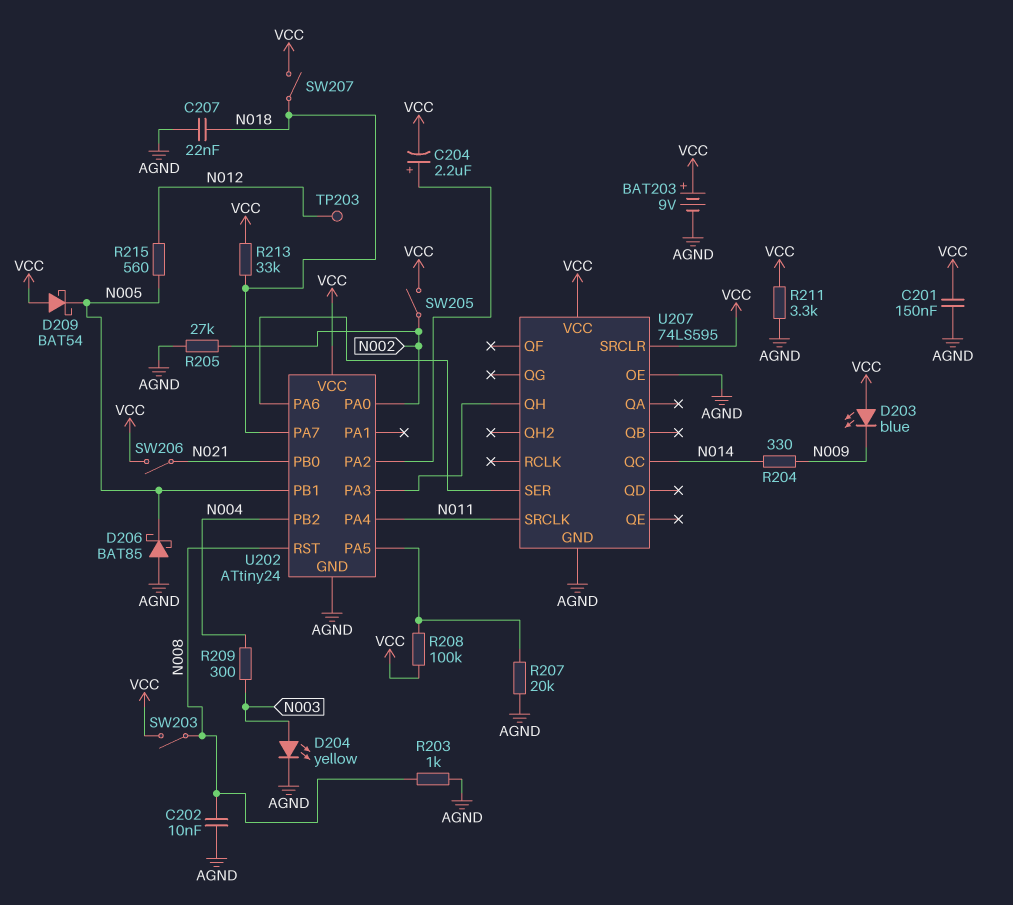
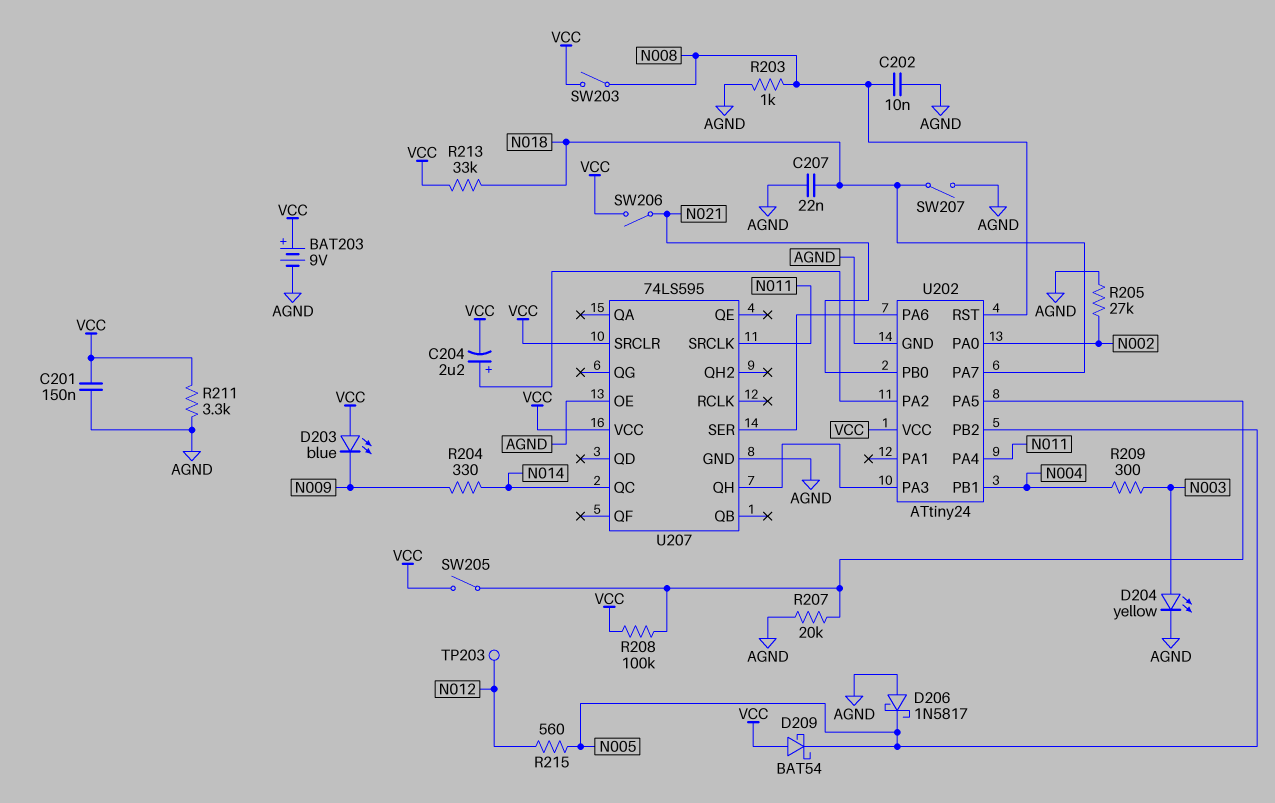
D206: schottky BAT85 (A AGND, K N005) -> schottky 1N5817 (A AGND, K N005)
SW205: switch (N002, VCC) -> switch (U202/PA5, VCC)
SW207: switch (N018, VCC) -> switch (AGND, N018)
U202 pin PB1: N005 -> N004
U202 pin PB2: N004 -> N005

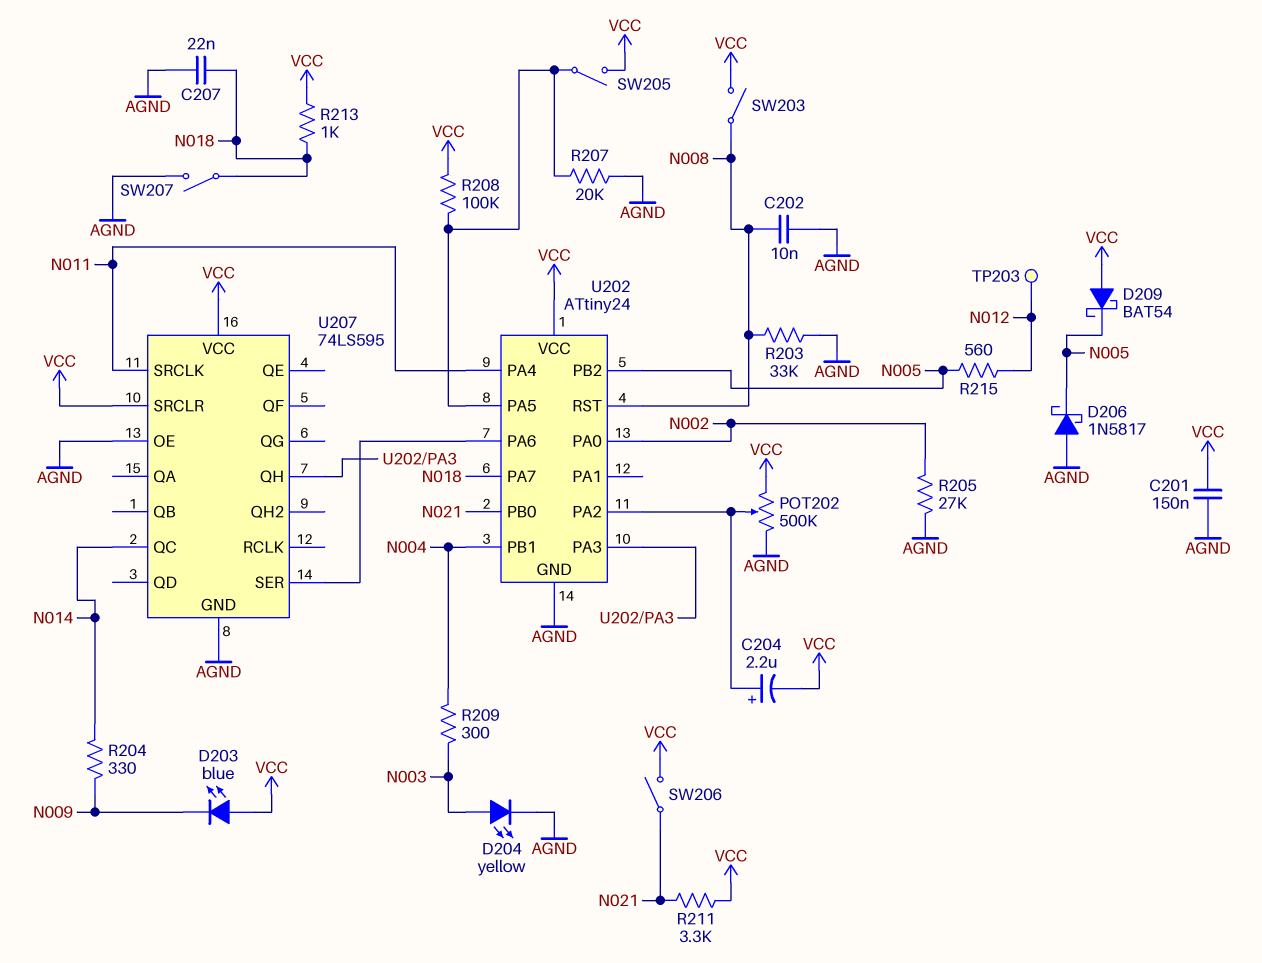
BAT203: 9V (plus VCC, minus AGND) -> none
POT202: none -> 500k (AGND, VCC, wiper U202/PA2)
R203: 1k (AGND, N008) -> 33k (AGND, N008)
R211: 3.3k (AGND, VCC) -> 3.3k (N021, VCC)
R213: 33k (N018, VCC) -> 1k (N018, VCC)

